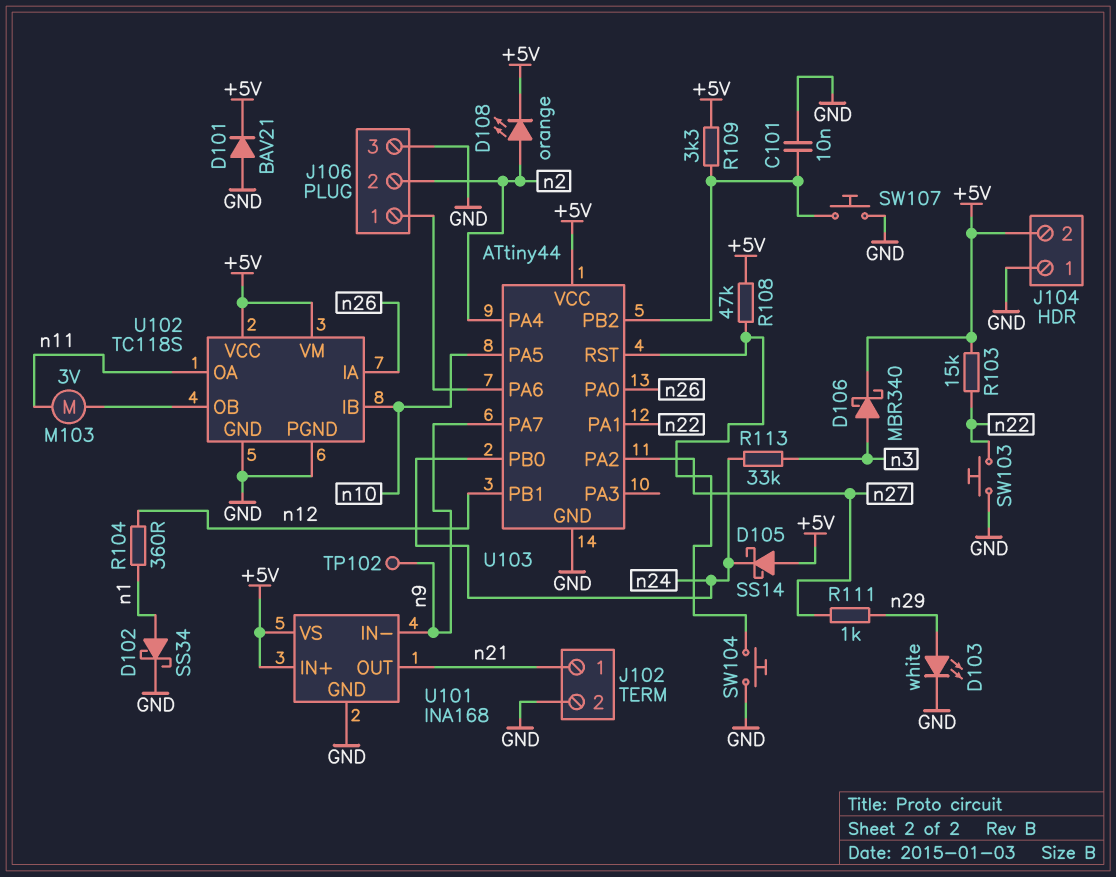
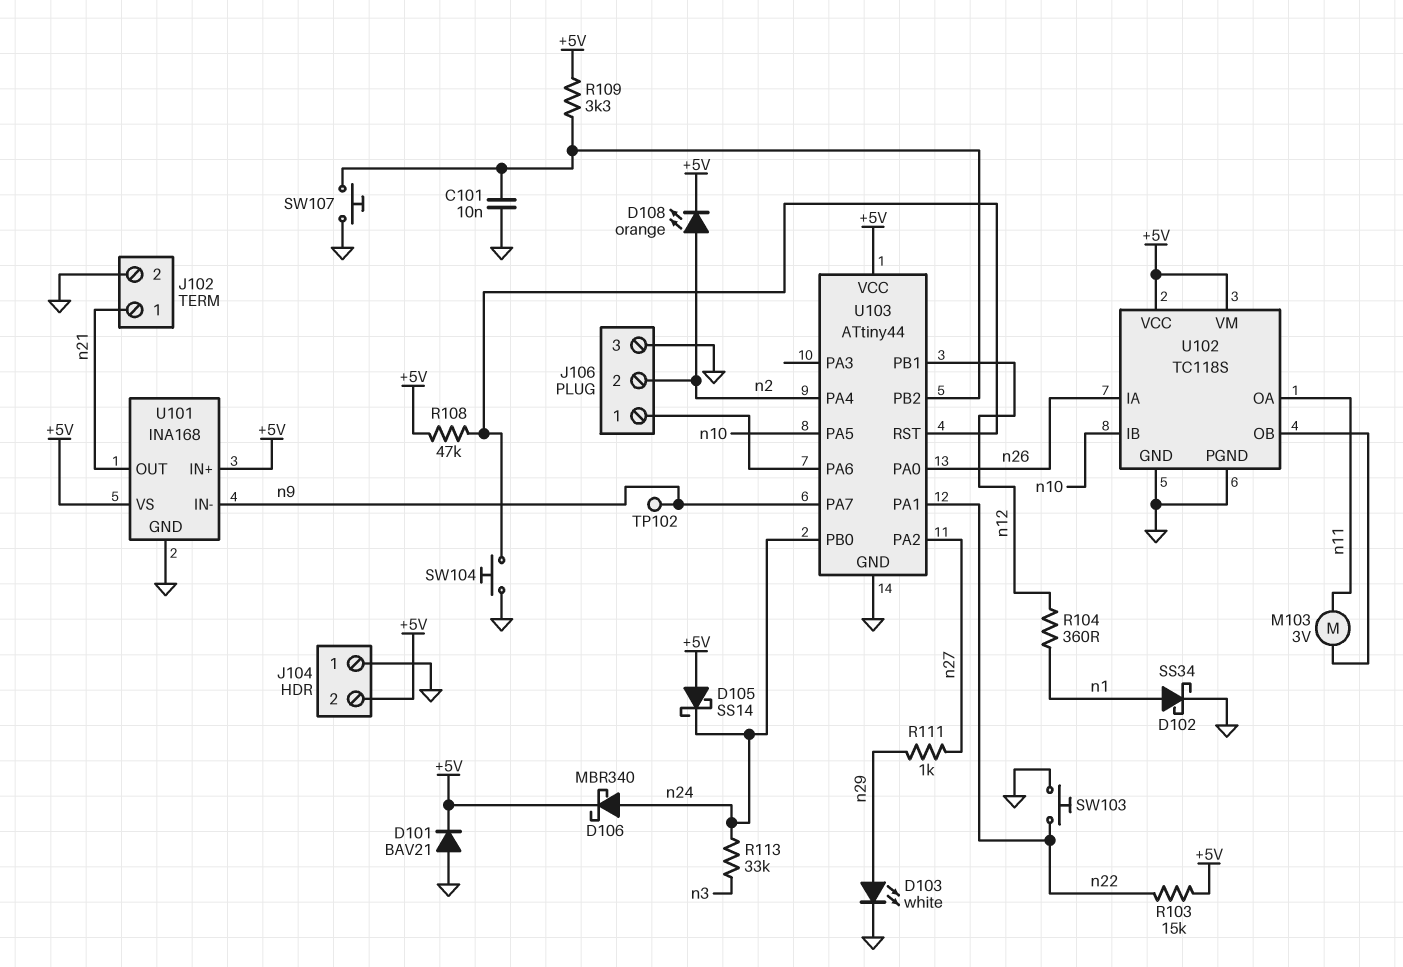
D106: schottky MBR340 (A n3, K +5V) -> schottky MBR340 (A n24, K +5V)

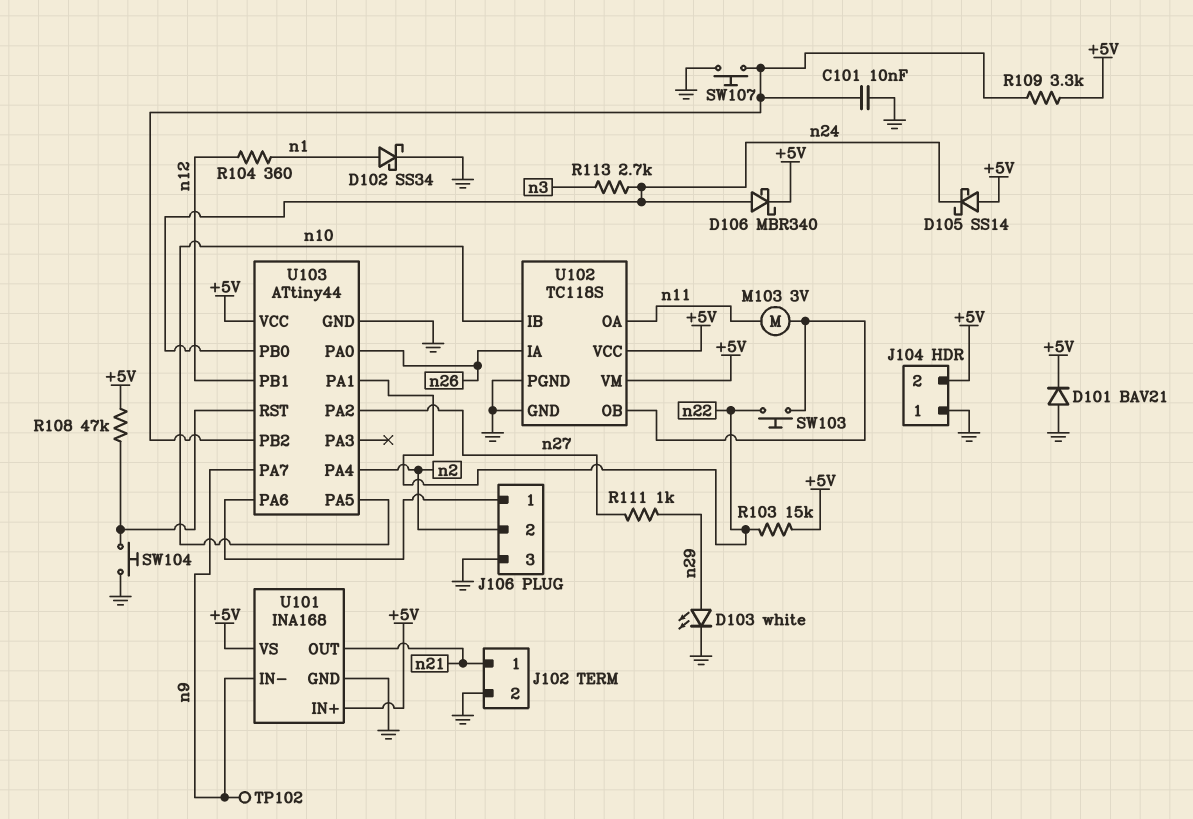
D108: LED orange (A n2, K +5V) -> none
R113: 33k (n3, n24) -> 2.7k (n3, n24)
SW103: button (GND, n22) -> button (U102/OB, n22)

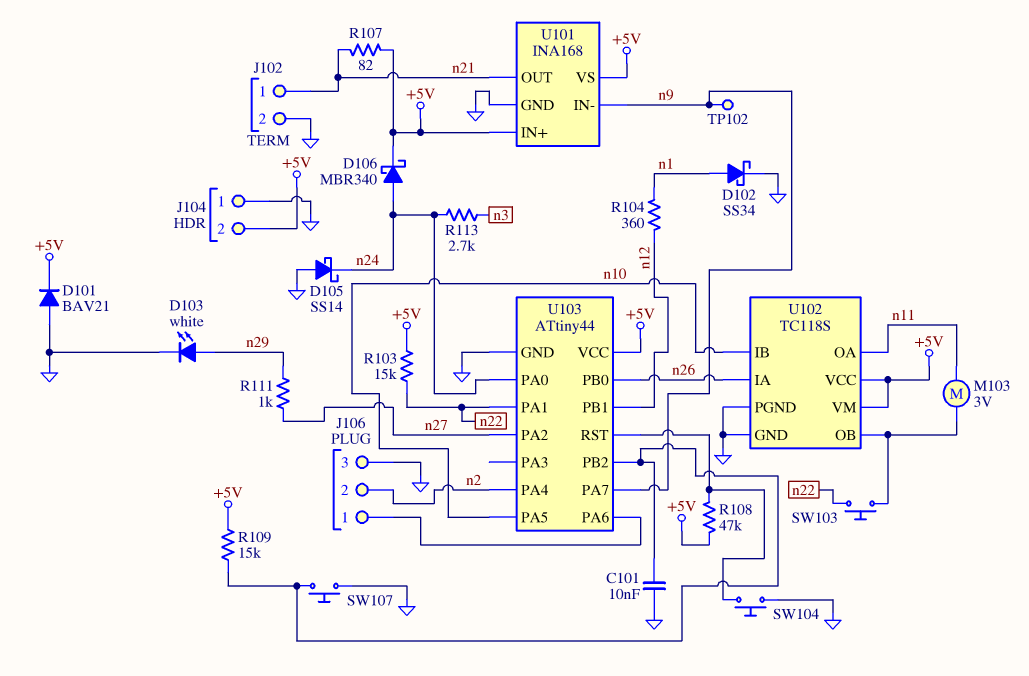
D105: schottky SS14 (A +5V, K n24) -> schottky SS14 (A GND, K n24)
R107: none -> 82 (+5V, n21)
R109: 3.3k (+5V, U103/PB2) -> 15k (+5V, U103/PB2)
U103 pin PA0: n26 -> n24
U103 pin PB0: n24 -> n26

